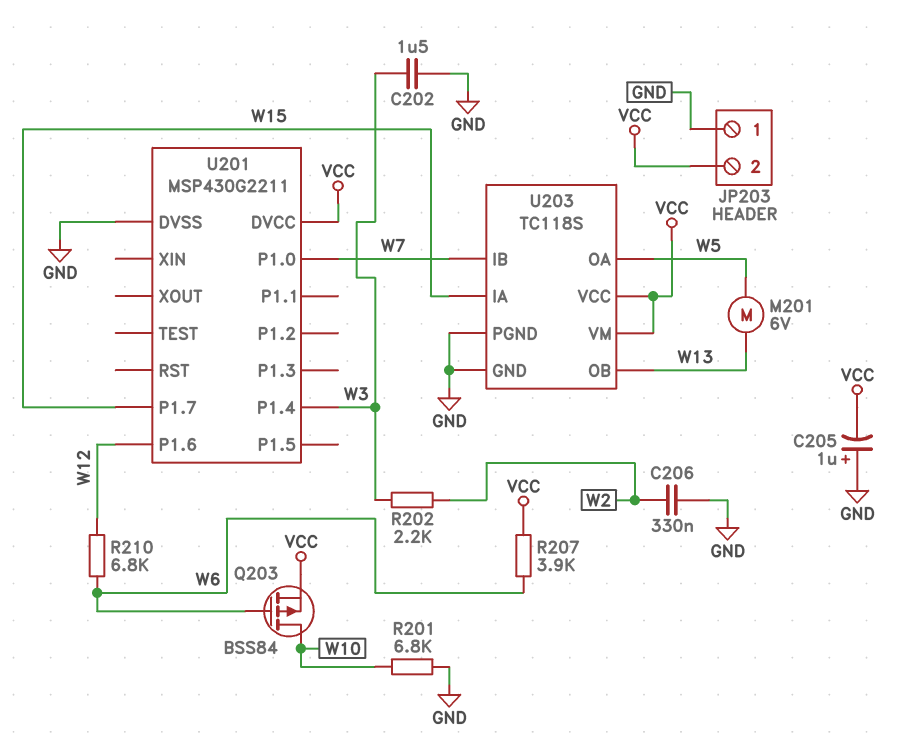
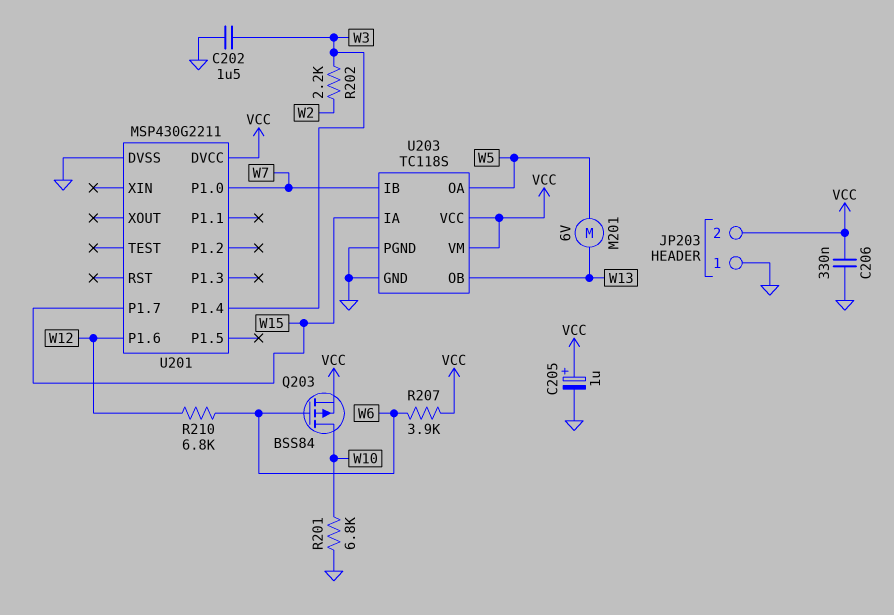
C205: 1uF (plus GND, minus VCC) -> 1uF (plus VCC, minus GND)
C206: 330nF (GND, W2) -> 330nF (GND, VCC)

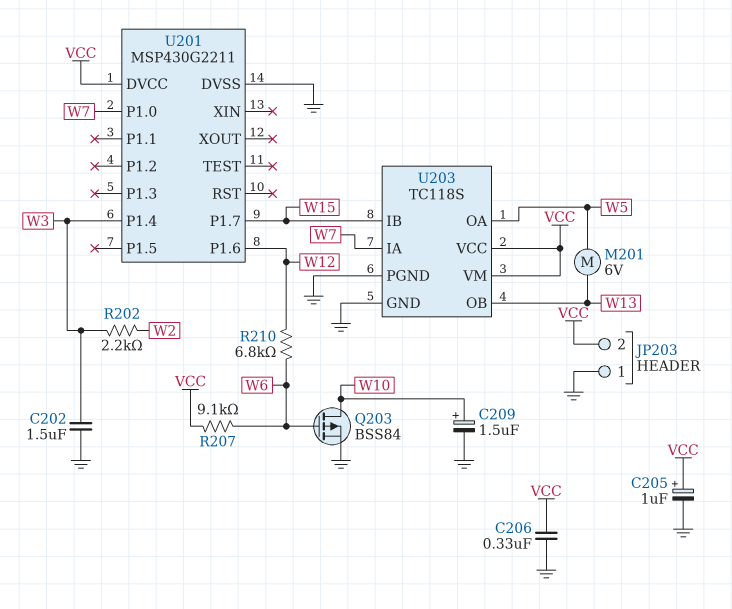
C209: none -> 1.5uF (plus W10, minus GND)
Q203: PMOS BSS84 (G W6, D W10, S VCC) -> PMOS BSS84 (G W6, D W10, S GND)
R201: 6.8k (GND, W10) -> none
R207: 3.9k (VCC, W6) -> 9.1k (VCC, W6)
U203 pin IA: W15 -> W7
U203 pin IB: W7 -> W15

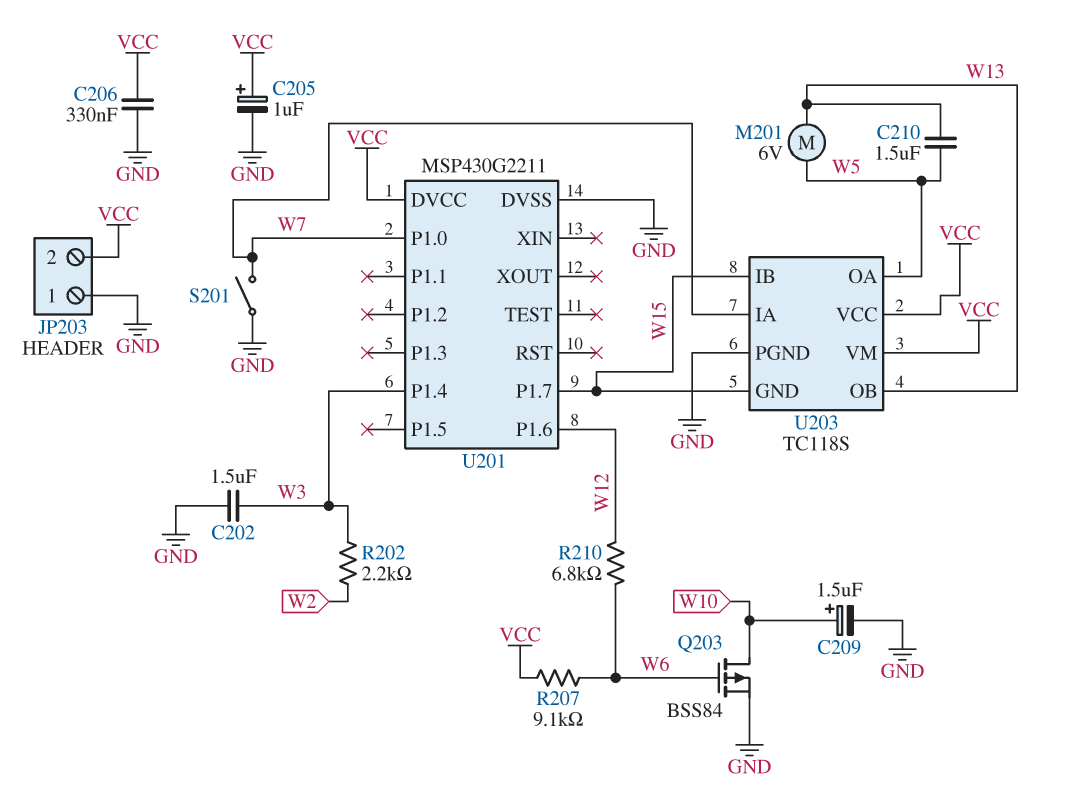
C210: none -> 1.5uF (W5, W13)
S201: none -> switch (GND, W7)
U203 pin GND: GND -> W15

